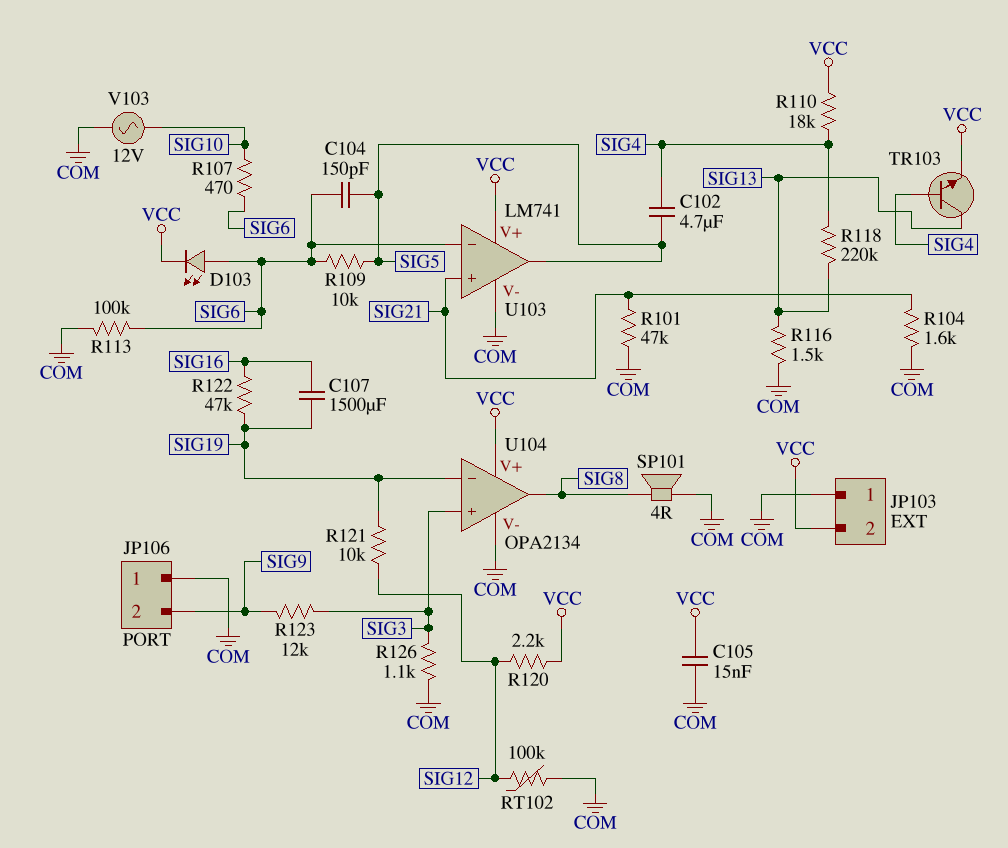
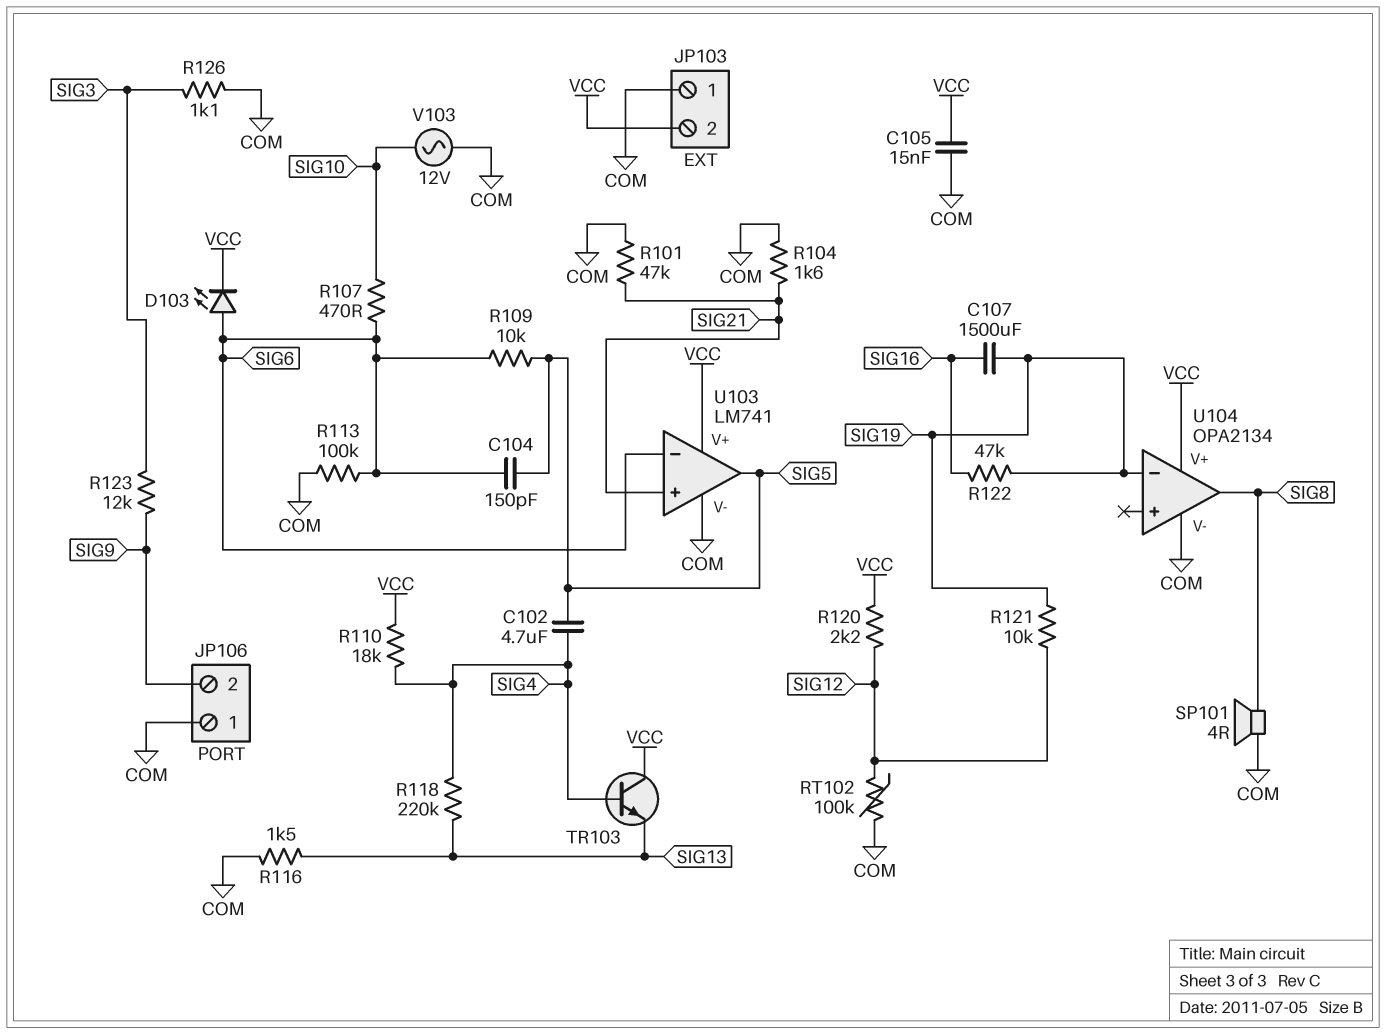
TR103: NPN (B SIG4, C SIG13, E VCC) -> NPN (B SIG4, C VCC, E SIG13)
U104 pin in+: SIG3 -> none

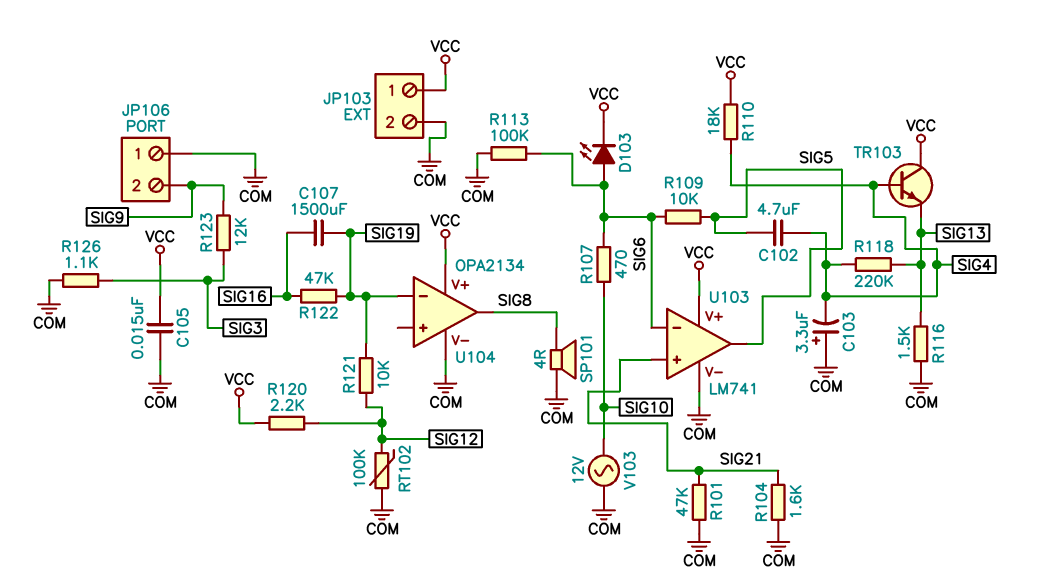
C103: none -> 3.3uF (plus COM, minus SIG4)
C104: 150pF (SIG5, SIG6) -> none
JP103 pin 1: COM -> VCC
JP103 pin 2: VCC -> COM

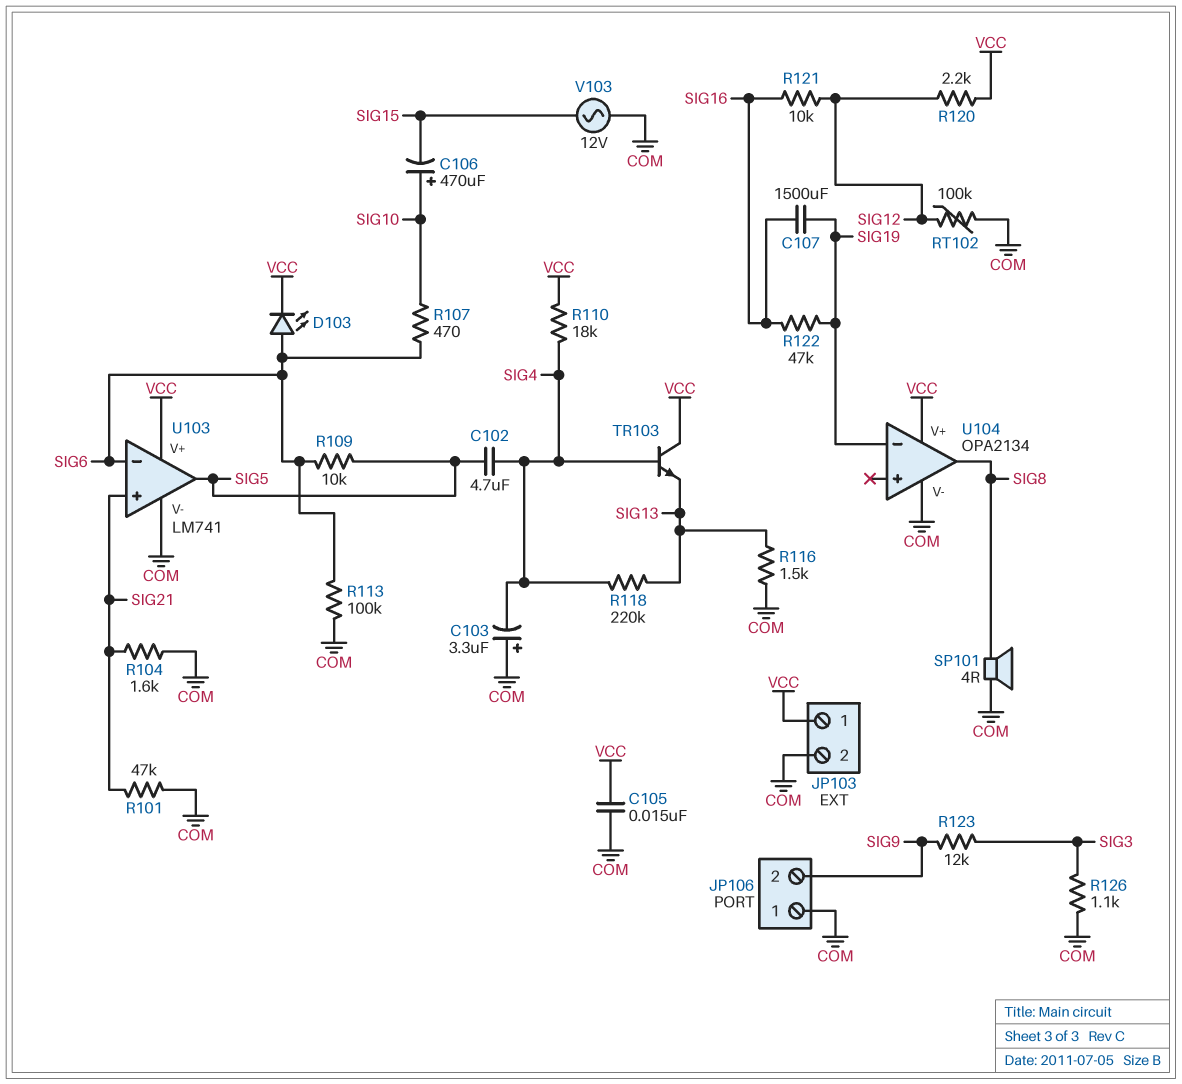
C106: none -> 470uF (plus SIG10, minus SIG15)
R121: 10k (SIG12, SIG19) -> 10k (SIG12, SIG16)
V103: AC 12V (COM, SIG10) -> AC 12V (COM, SIG15)

